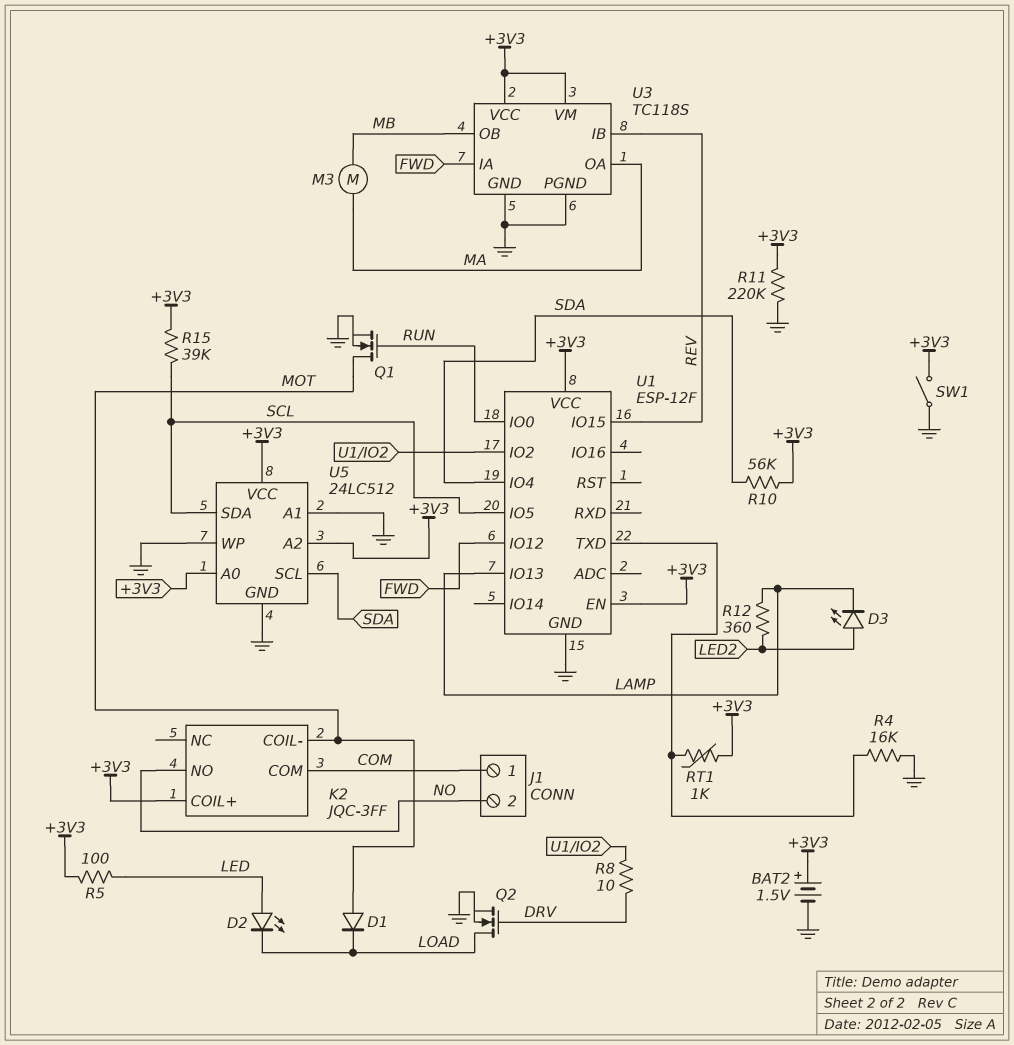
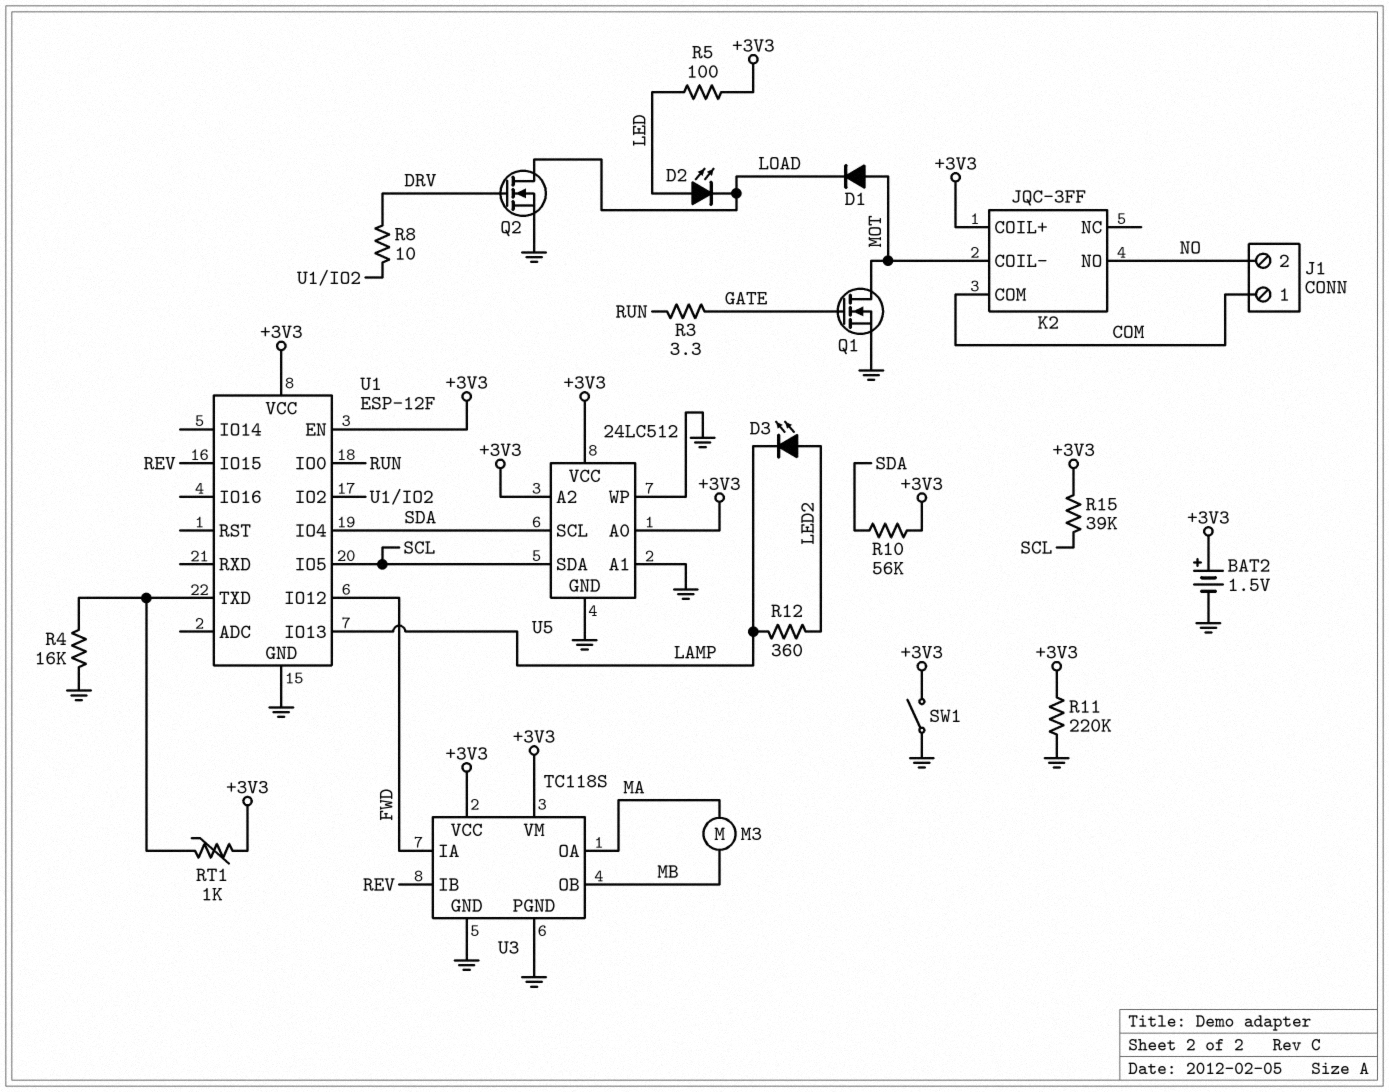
Q1: NMOS (G RUN, D MOT, S GND) -> NMOS (G GATE, D MOT, S GND)
R3: none -> 3.3 (GATE, RUN)

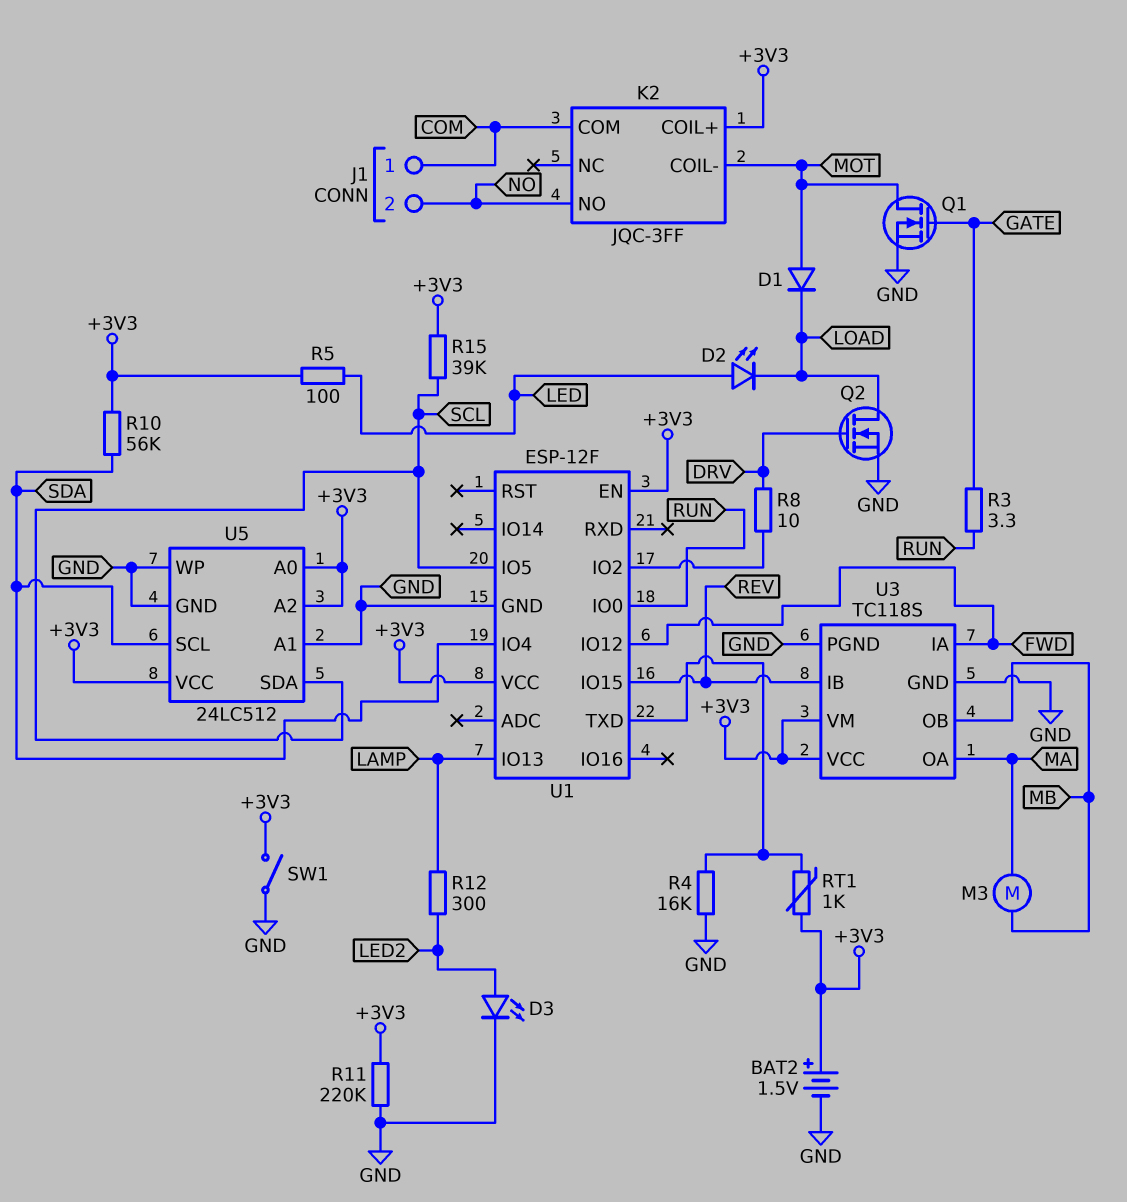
D3: LED (A LED2, K LAMP) -> LED (A LED2, K GND)
R12: 360 (LAMP, LED2) -> 300 (LAMP, LED2)

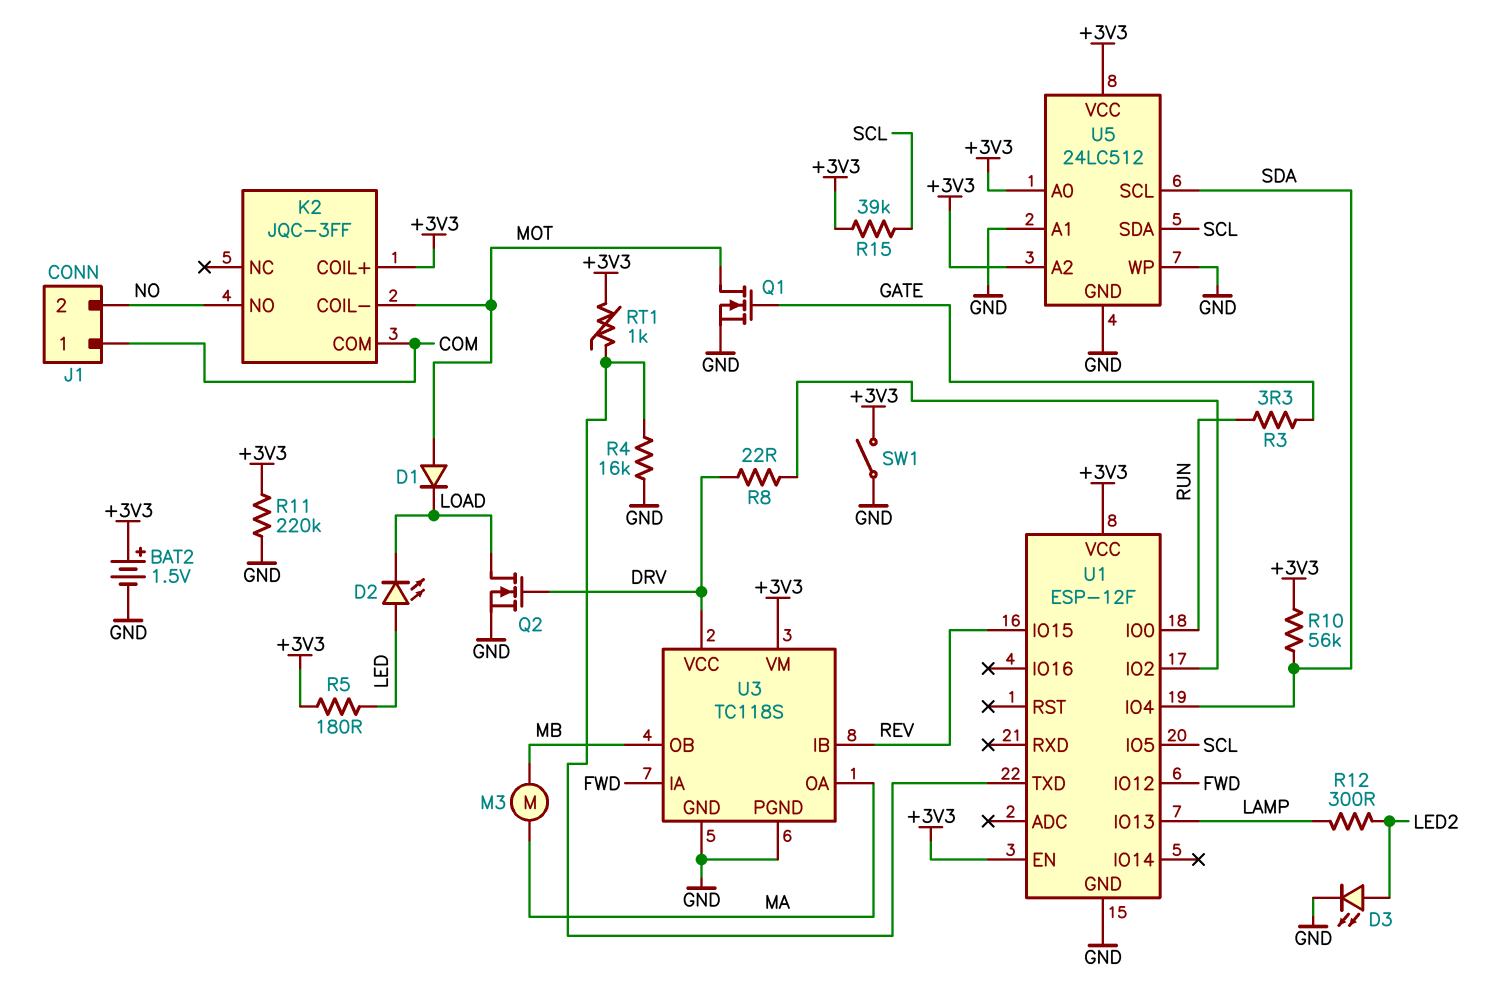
R5: 100 (+3V3, LED) -> 180 (+3V3, LED)
R8: 10 (DRV, U1/IO2) -> 22 (DRV, U1/IO2)
U3 pin VCC: +3V3 -> DRV

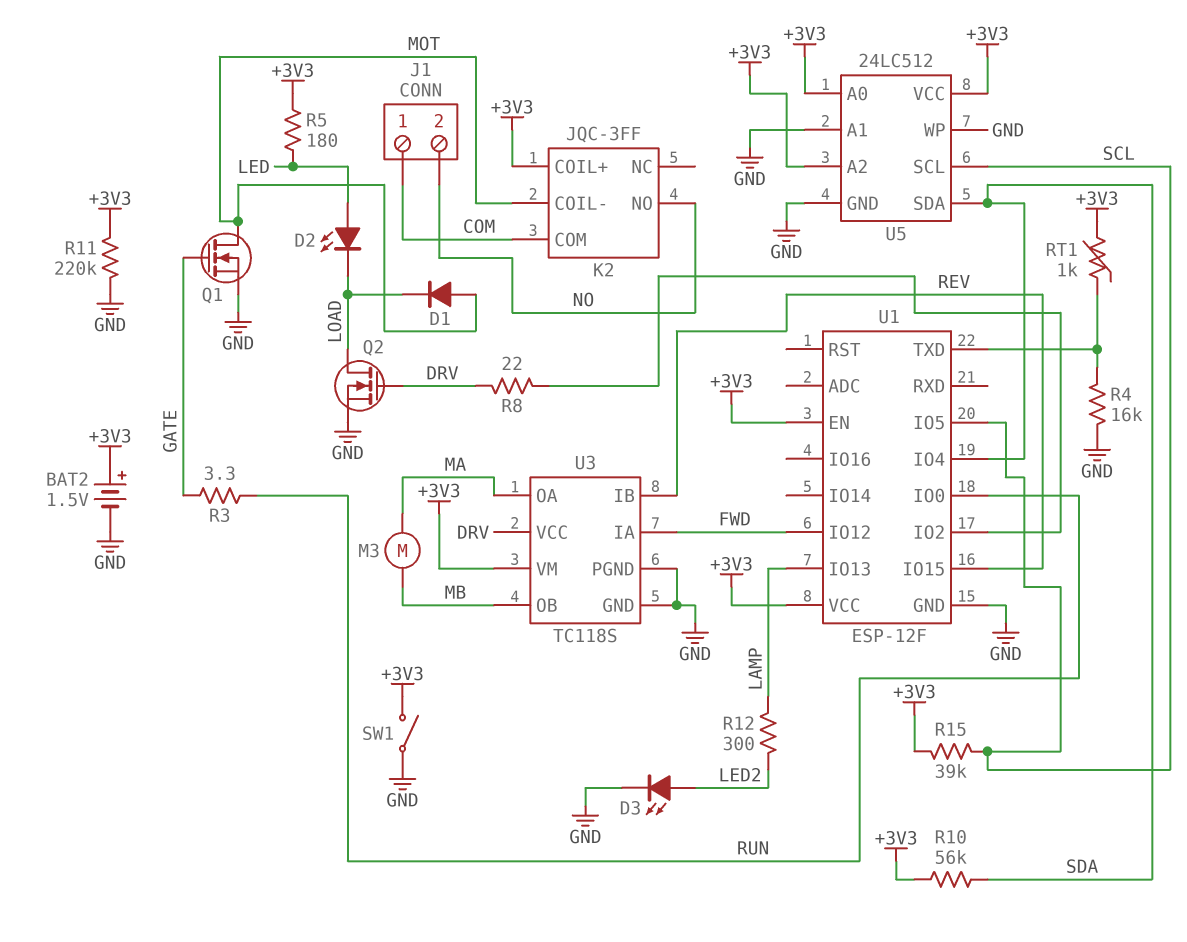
U5 pin SCL: SDA -> SCL
U5 pin SDA: SCL -> SDA

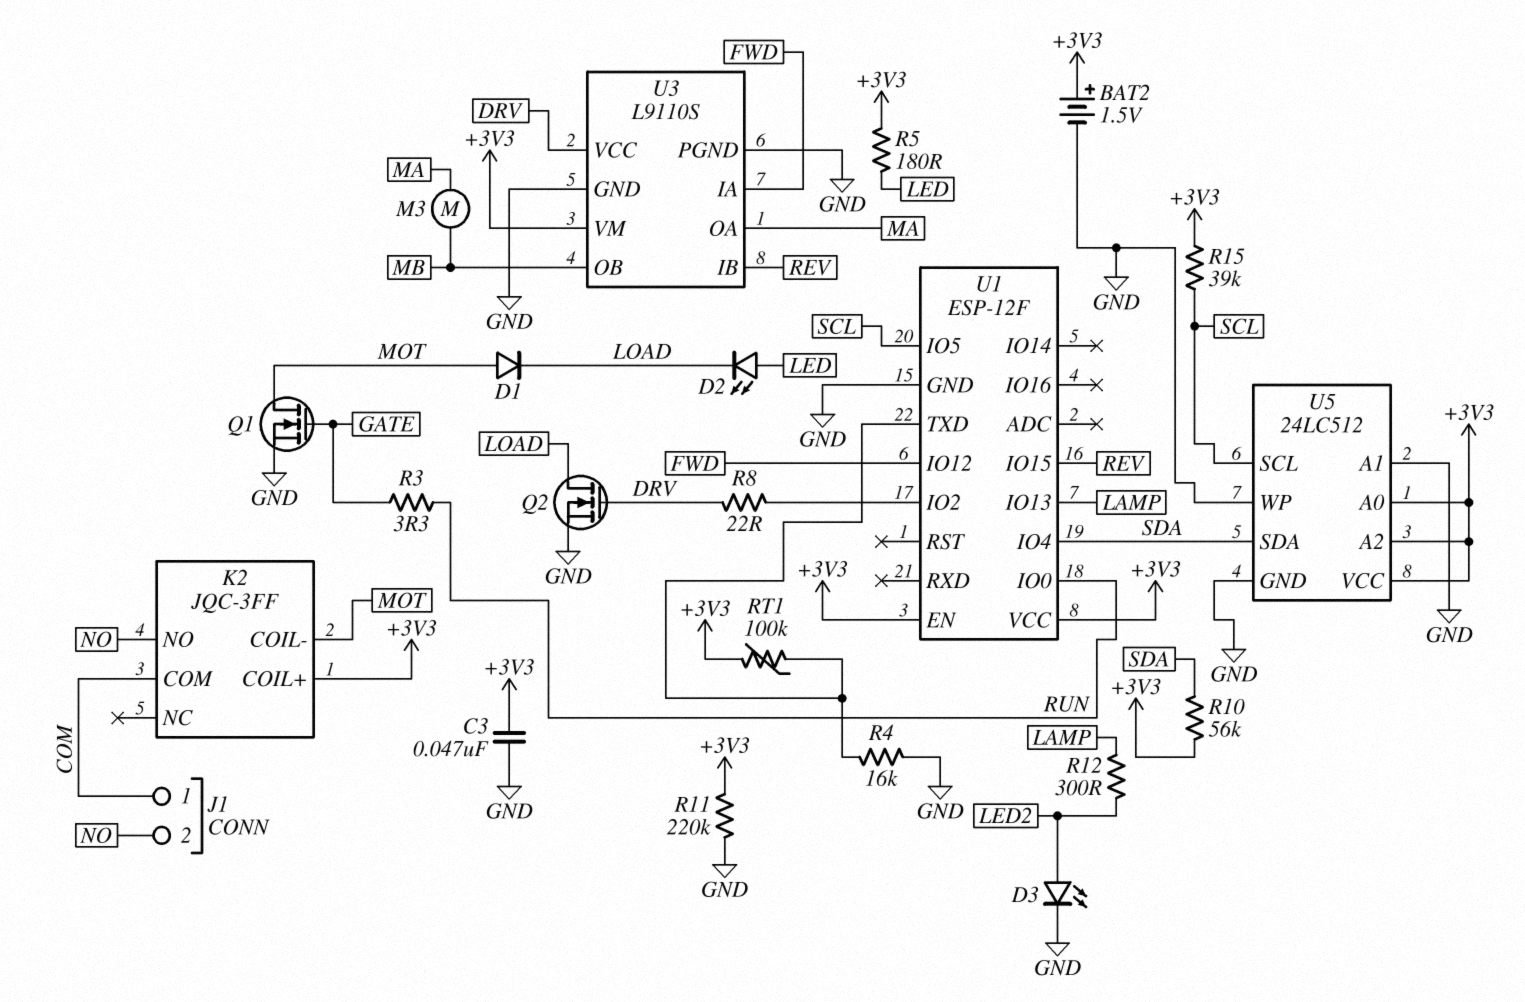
C3: none -> 47nF (+3V3, GND)
RT1: 1k (+3V3, U1/TXD) -> 100k (+3V3, U1/TXD)
SW1: switch (+3V3, GND) -> none
U3: TC118S -> L9110S

